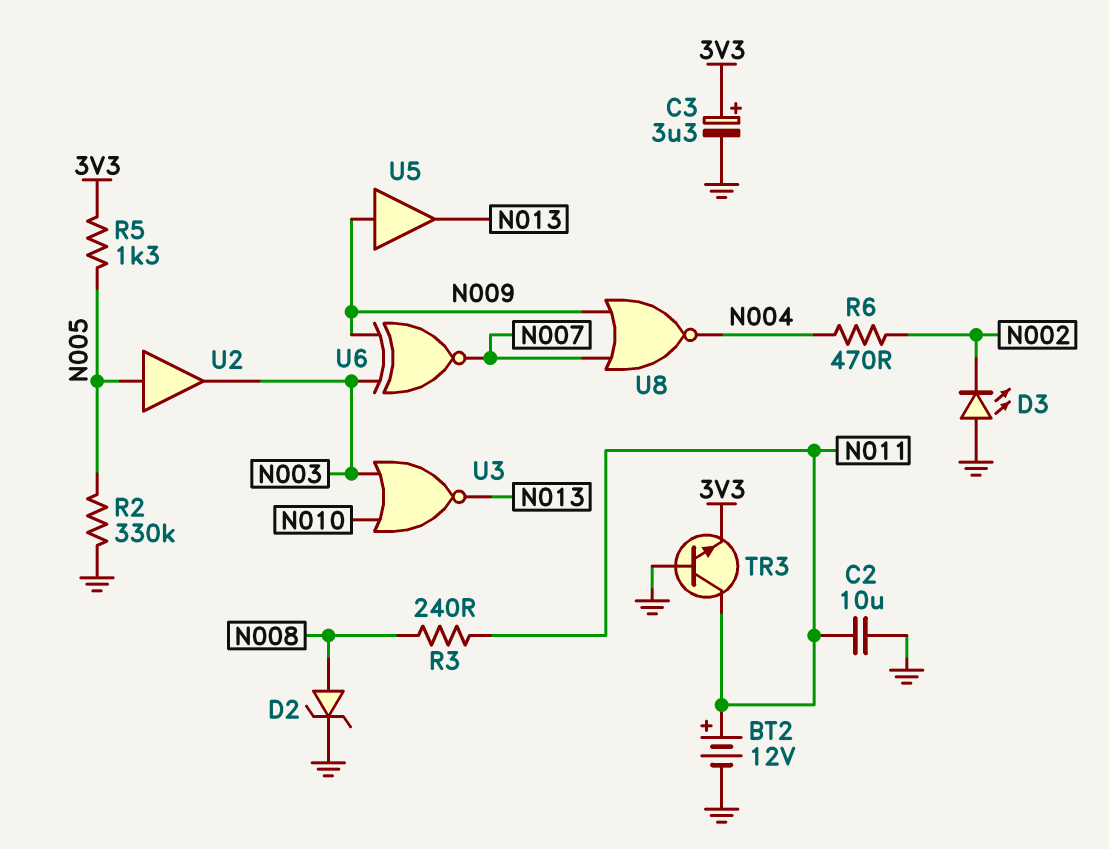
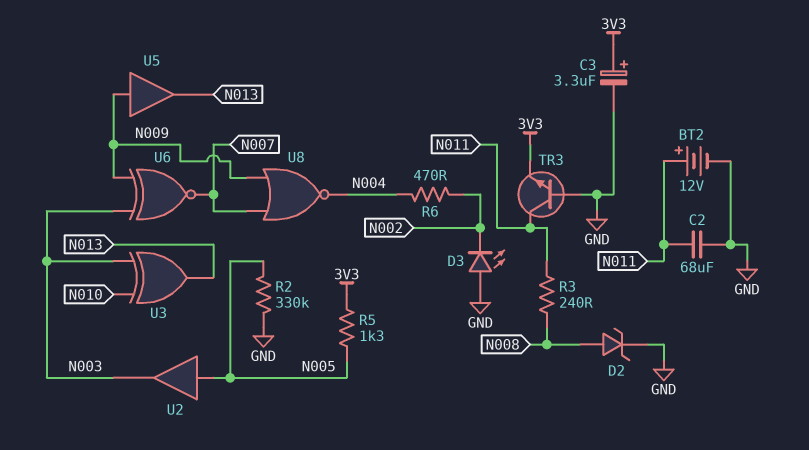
C2: 10uF (GND, N011) -> 68uF (GND, N011)
U3: NOR (in N003, in N010, out N013) -> XOR (in N003, in N010, out N013)

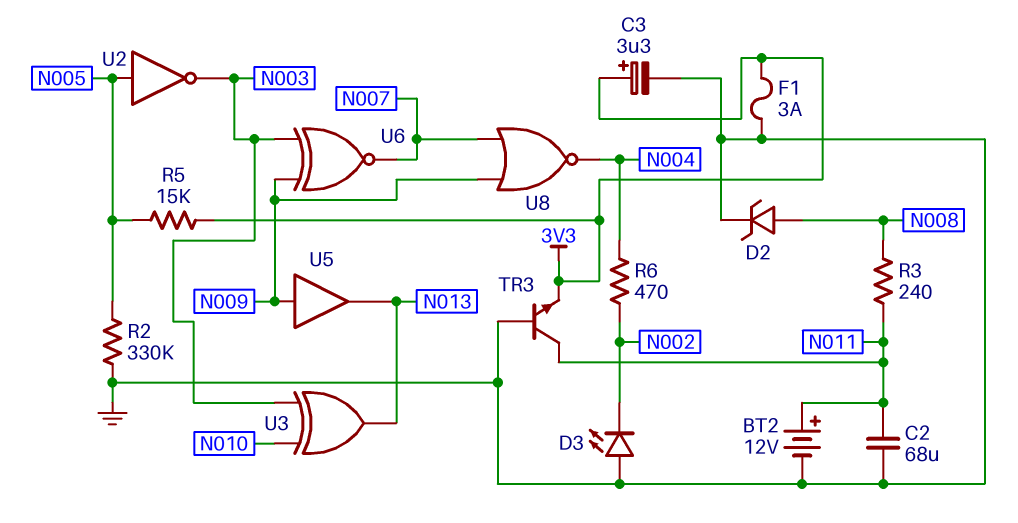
F1: none -> 3A (3V3, GND)
R5: 1.3k (3V3, N005) -> 15k (3V3, N005)
U2: buffer (in N005, out N003) -> NOT (in N005, out N003)

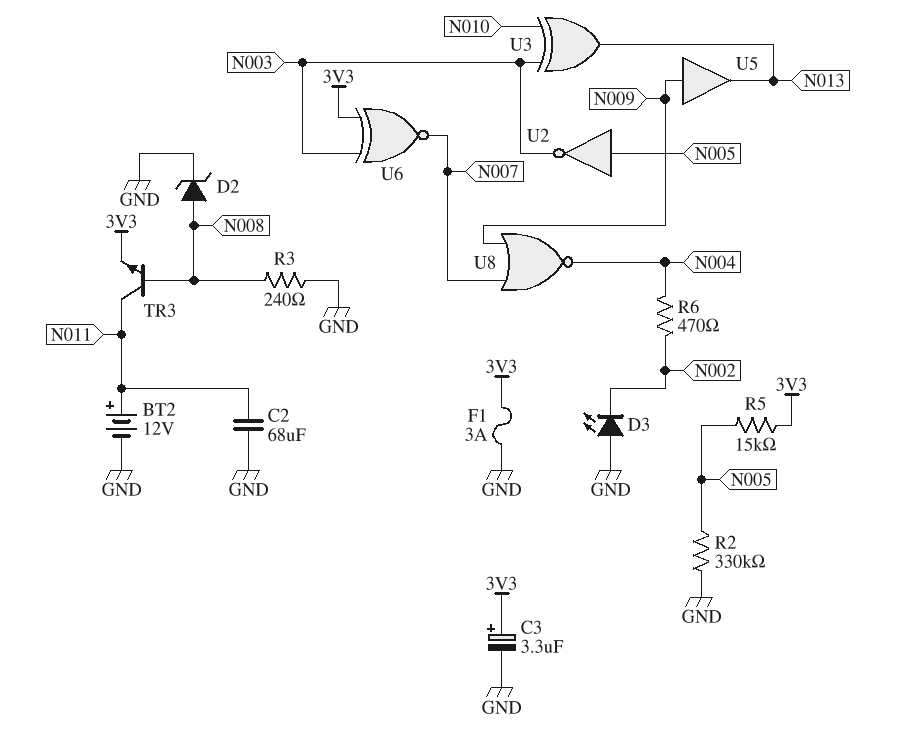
R3: 240 (N008, N011) -> 240 (GND, N008)
TR3: NPN (B GND, C N011, E 3V3) -> NPN (B N008, C N011, E 3V3)
U6: XNOR (in N003, in N009, out N007) -> XNOR (in 3V3, in N003, out N007)

